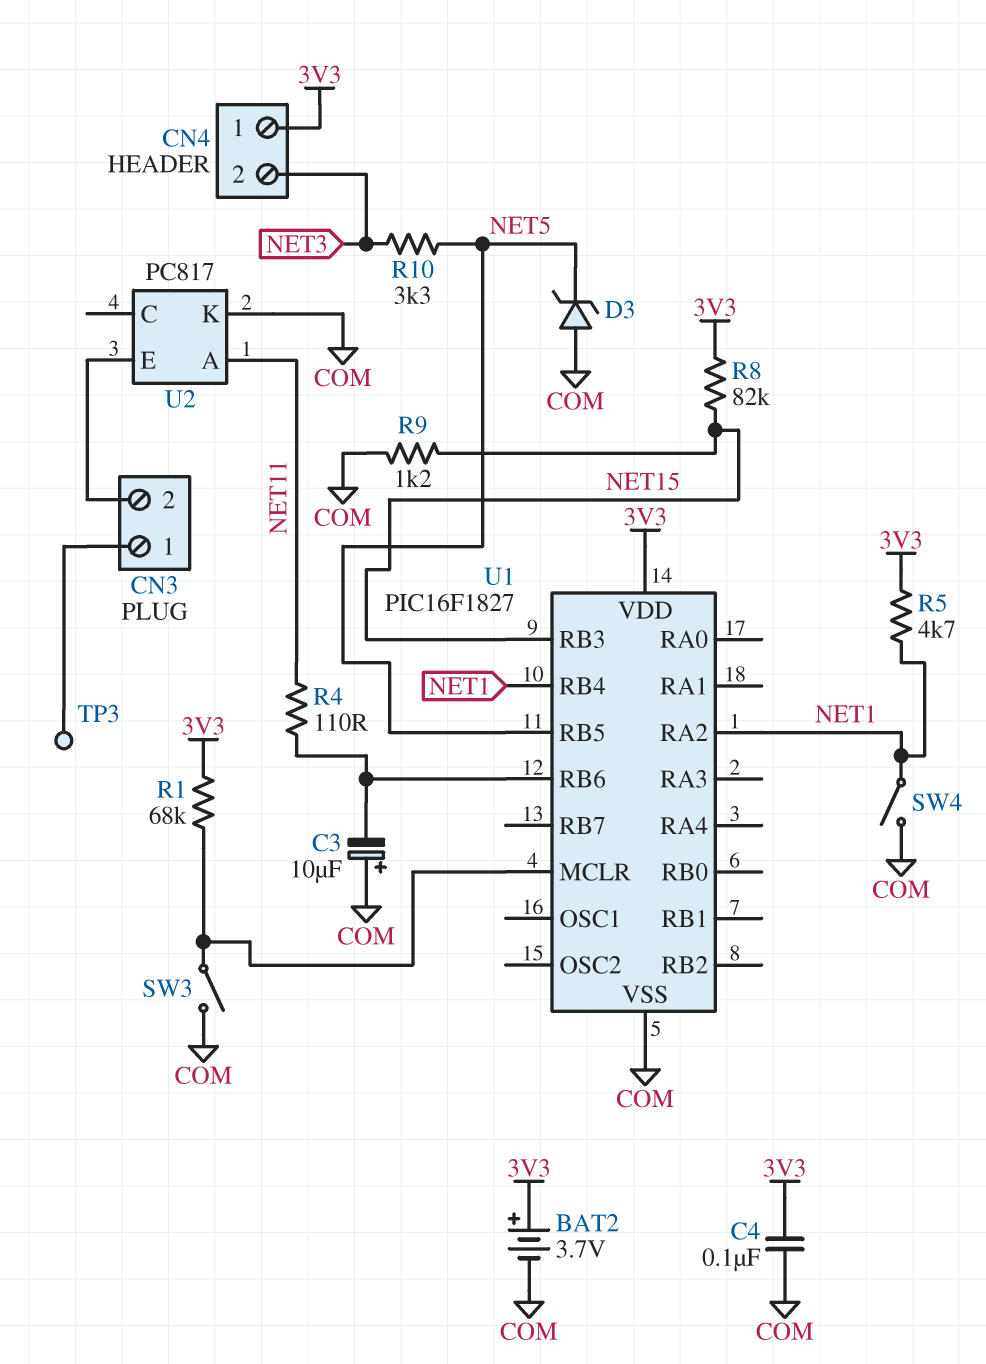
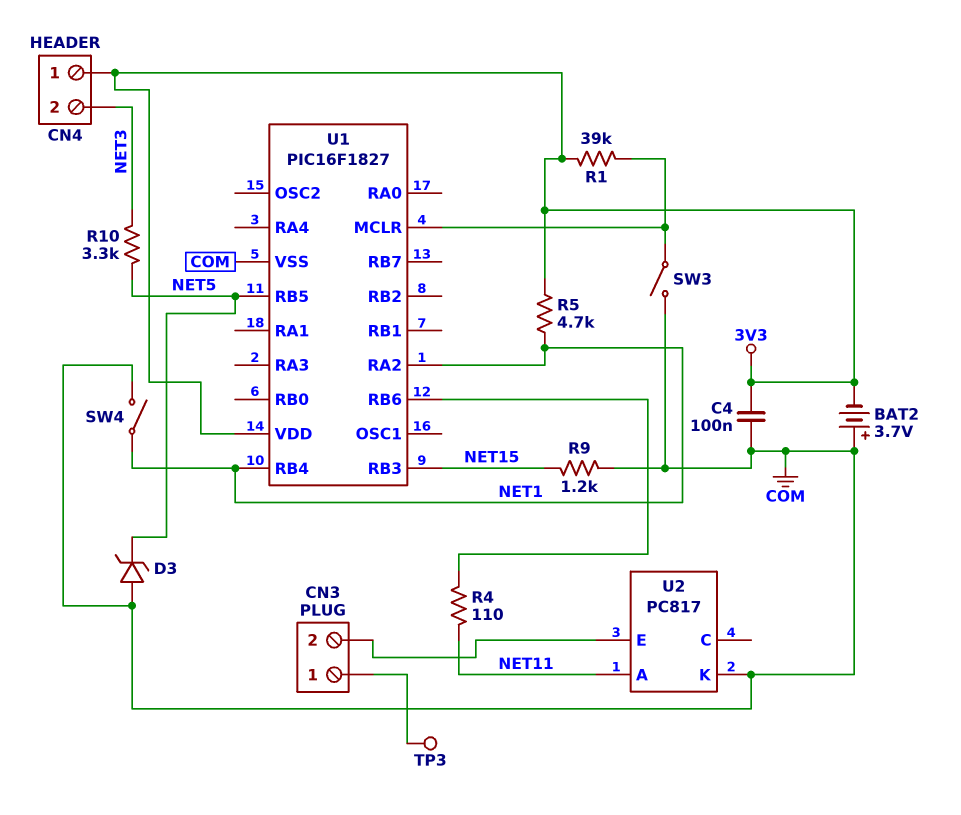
BAT2: 3.7V (plus 3V3, minus COM) -> 3.7V (plus COM, minus 3V3)
C3: 10uF (plus COM, minus U1/RB6) -> none
R1: 68k (3V3, U1/MCLR) -> 39k (3V3, U1/MCLR)
R8: 82k (3V3, NET15) -> none

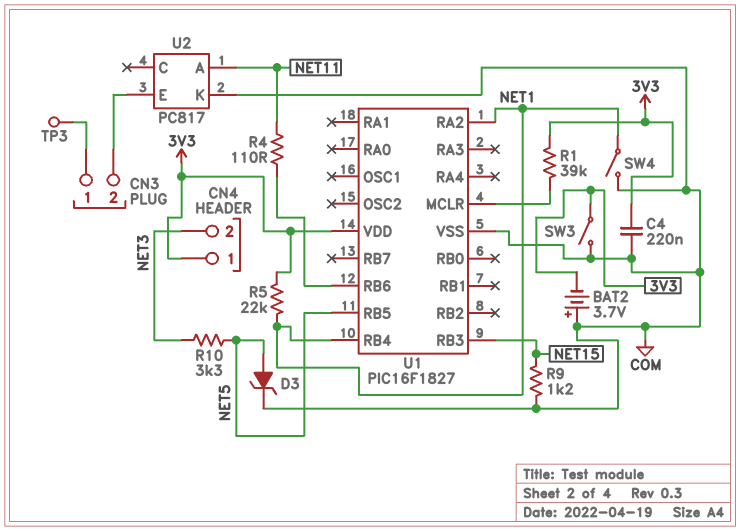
C4: 100nF (3V3, COM) -> 220nF (3V3, COM)
D3: zener (A COM, K NET5) -> zener (A NET5, K COM)
R5: 4.7k (3V3, NET1) -> 22k (3V3, NET1)
SW3: switch (COM, U1/MCLR) -> switch (3V3, COM)

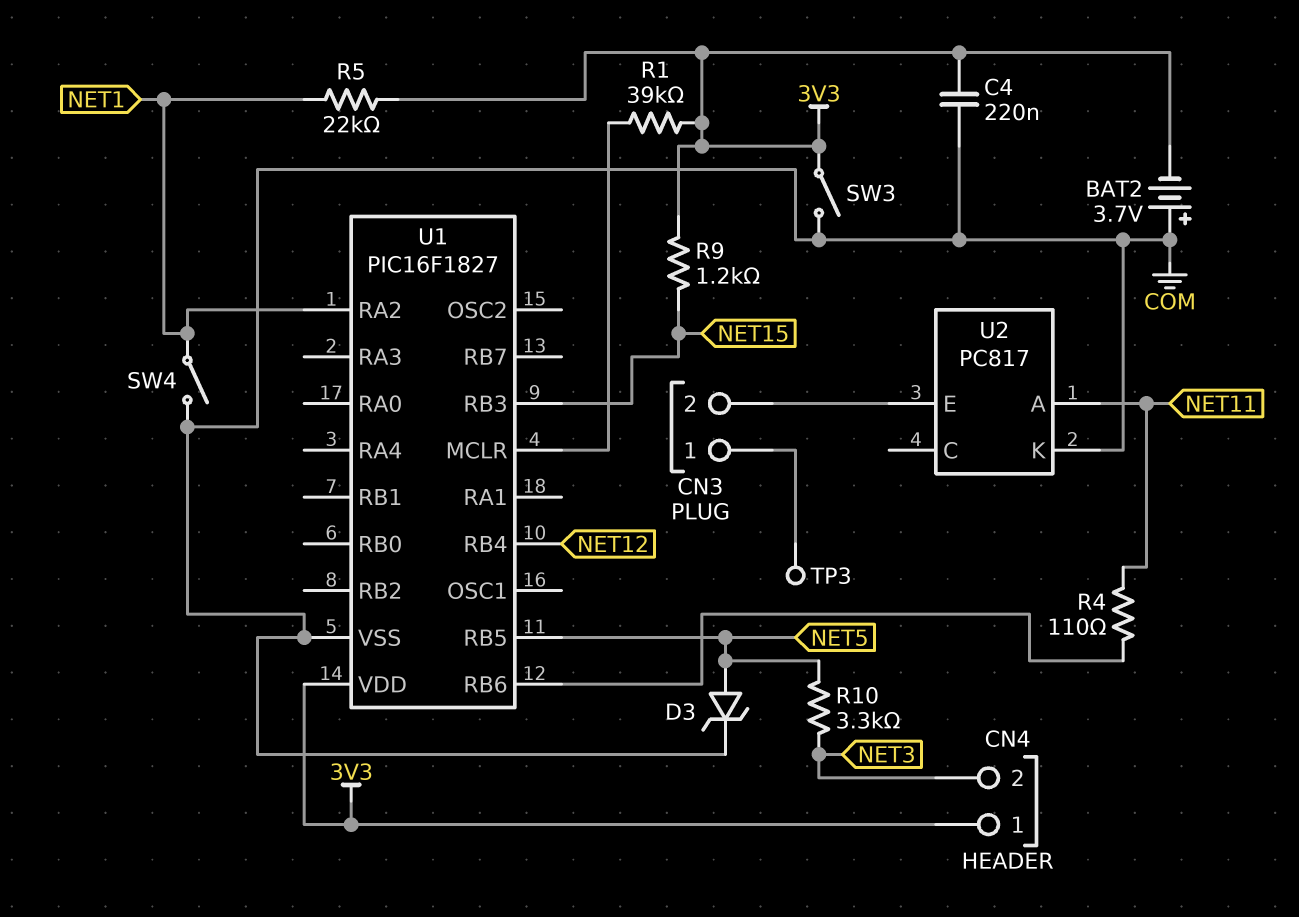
R9: 1.2k (COM, NET15) -> 1.2k (3V3, NET15)
U1 pin RB4: NET1 -> NET12

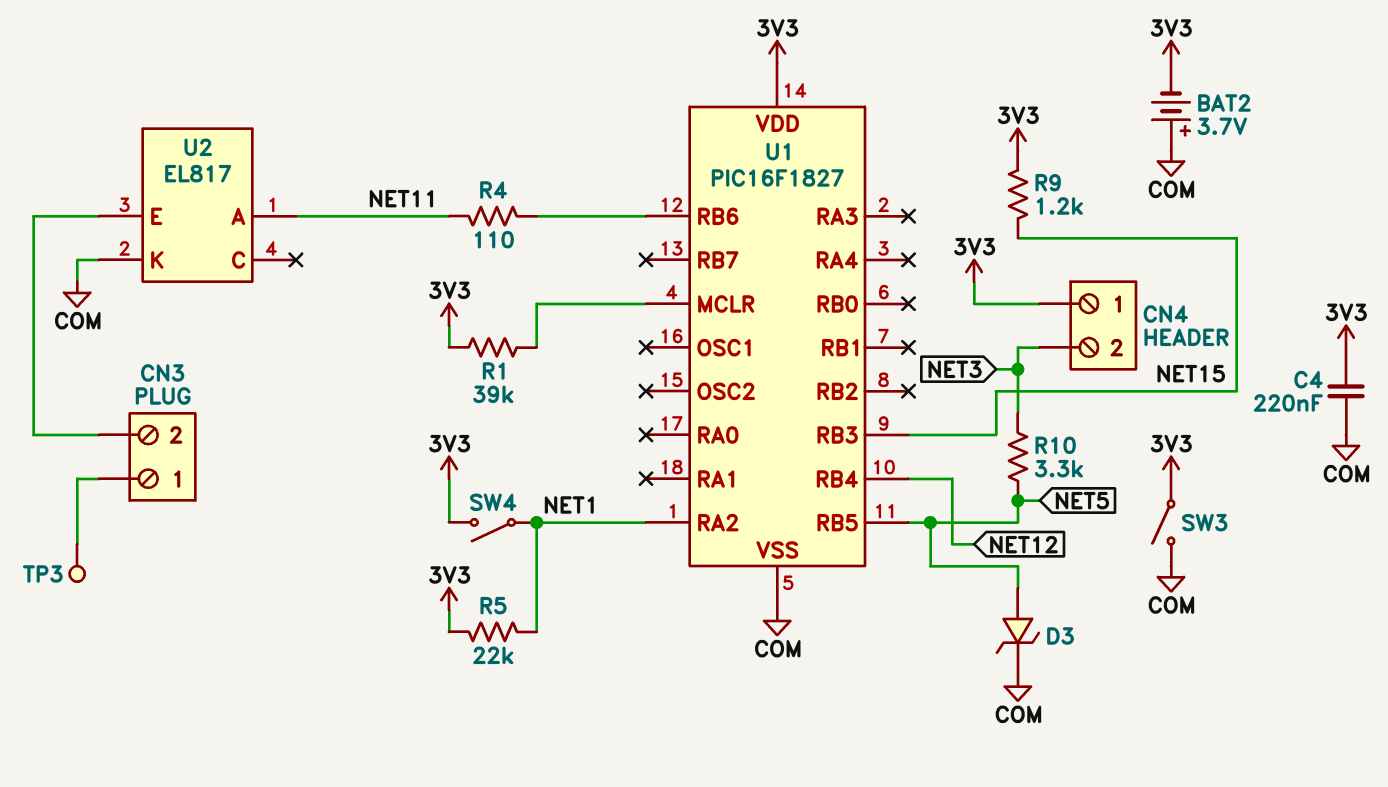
SW4: switch (COM, NET1) -> switch (3V3, NET1)
U2: PC817 -> EL817

